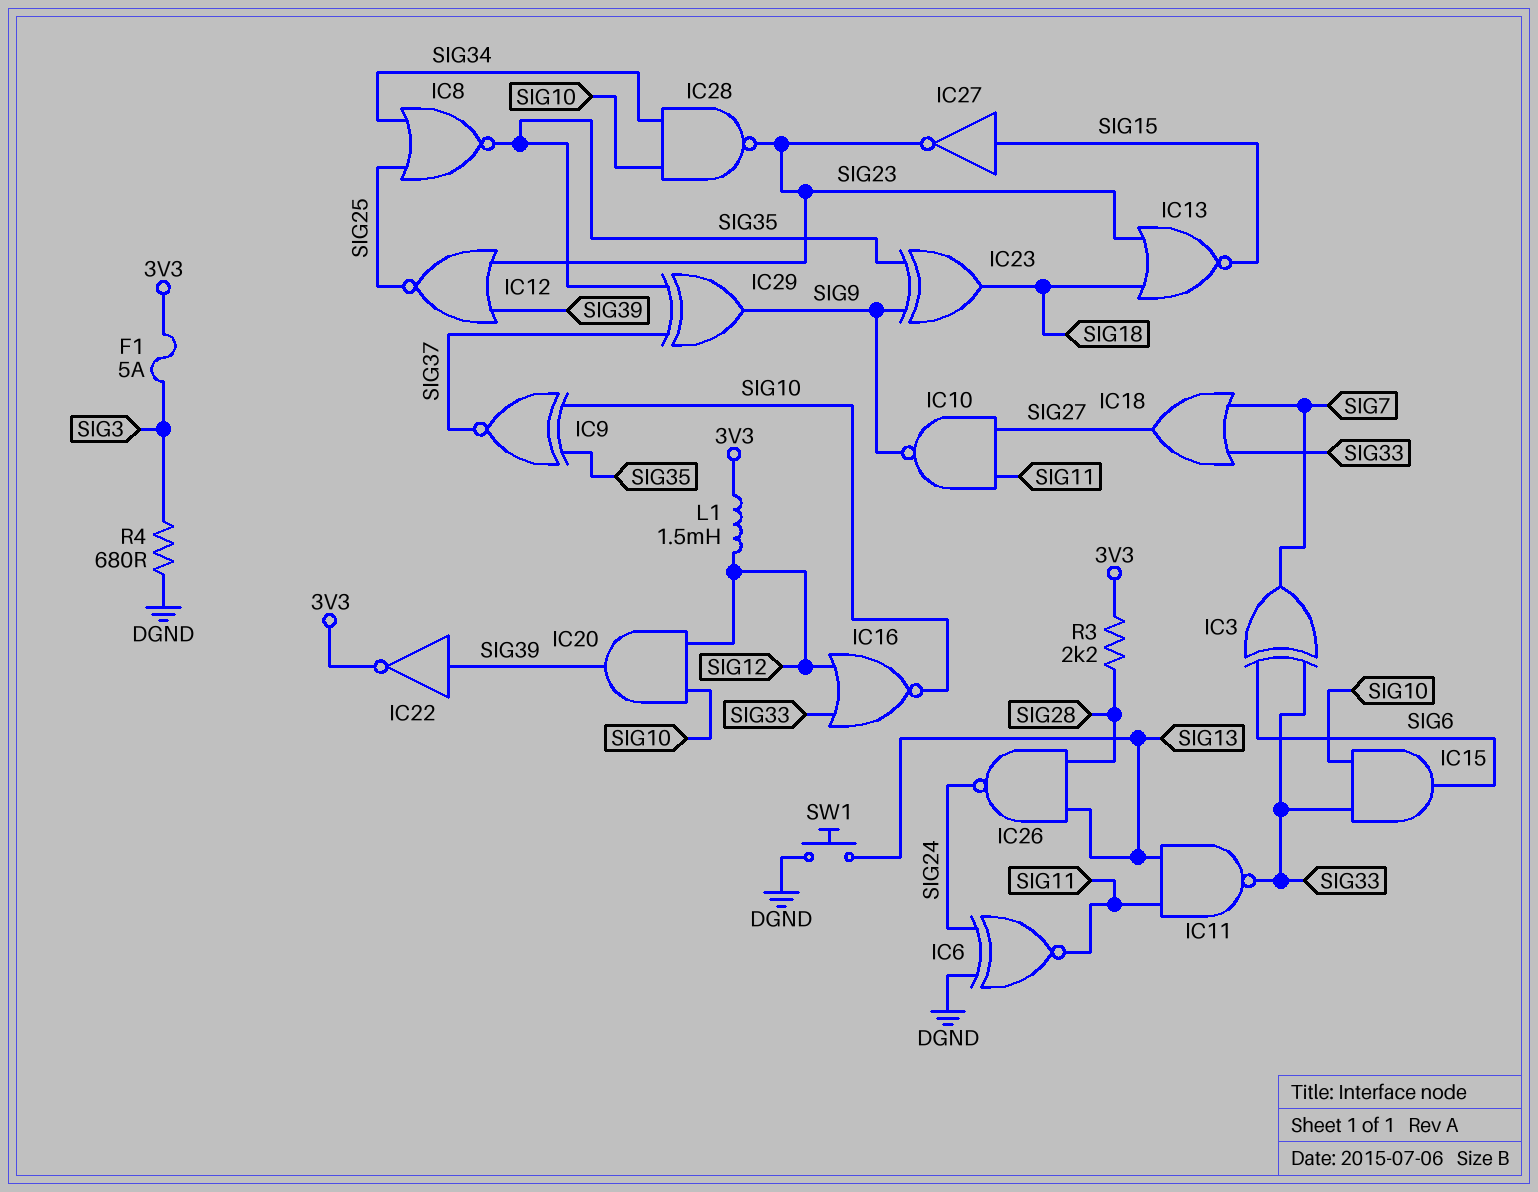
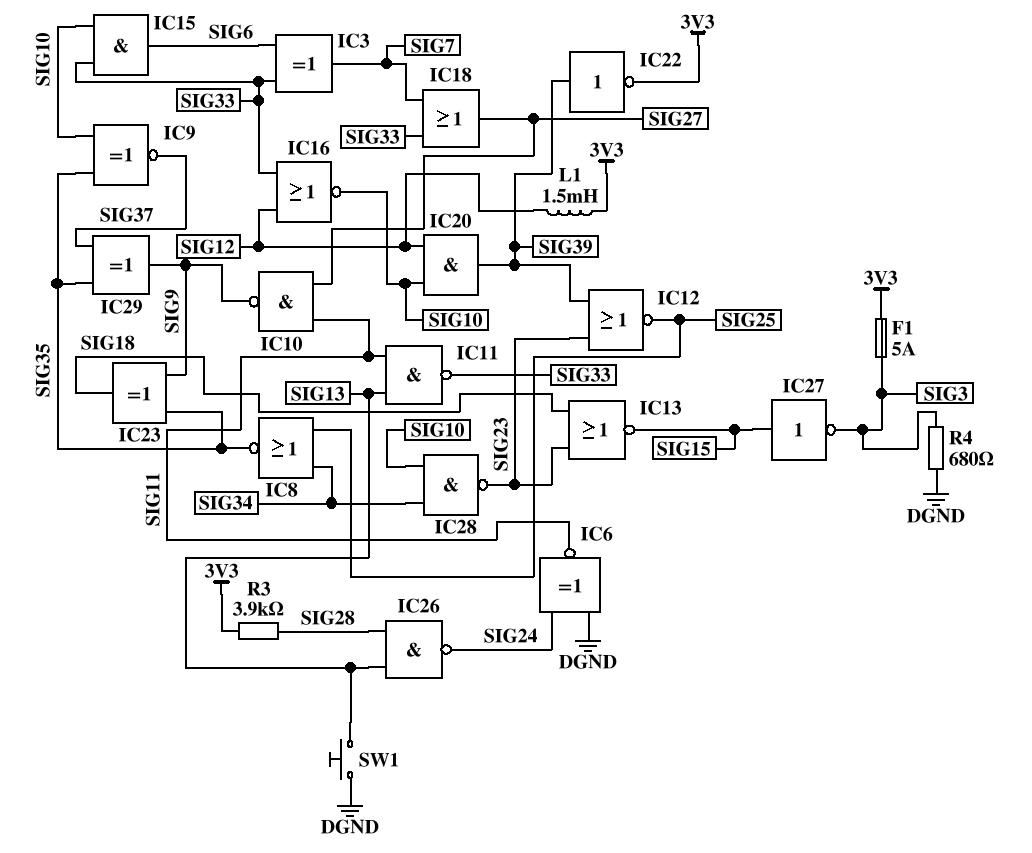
IC27: NOT (in SIG15, out SIG23) -> NOT (in SIG15, out SIG3)
R3: 2.2k (3V3, SIG28) -> 3.9k (3V3, SIG28)

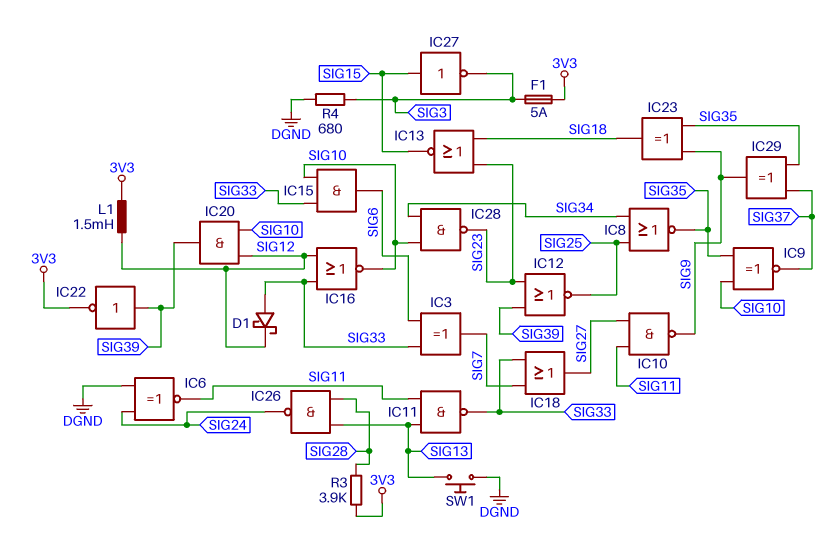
D1: none -> schottky (A SIG33, K SIG12)

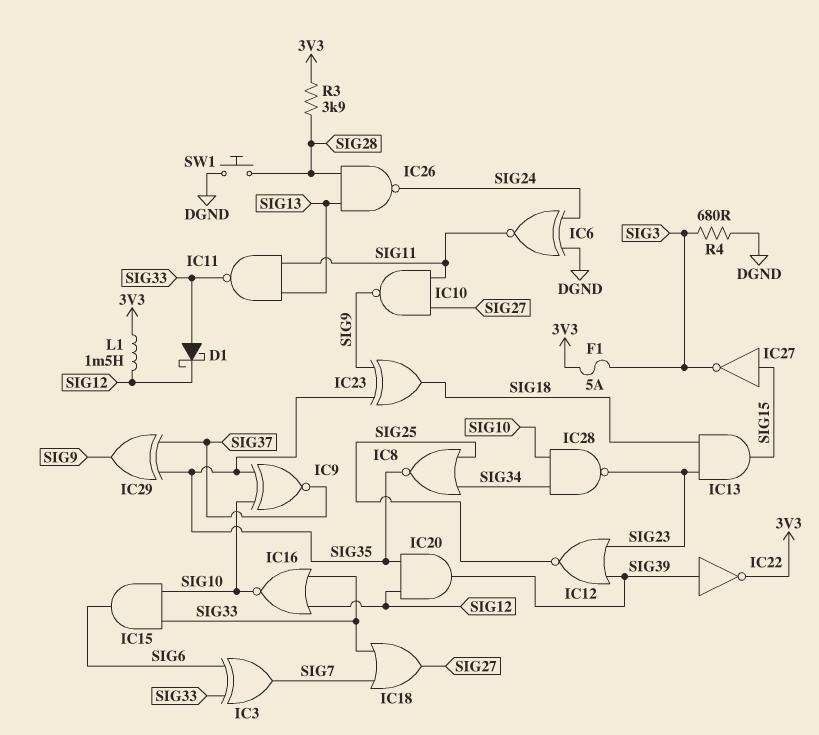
IC13: NOR (in SIG18, in SIG23, out SIG15) -> AND (in SIG18, in SIG23, out SIG15)
IC20: AND (in SIG10, in SIG12, out SIG39) -> AND (in SIG12, in SIG35, out SIG39)
SW1: button (DGND, SIG13) -> button (DGND, SIG28)

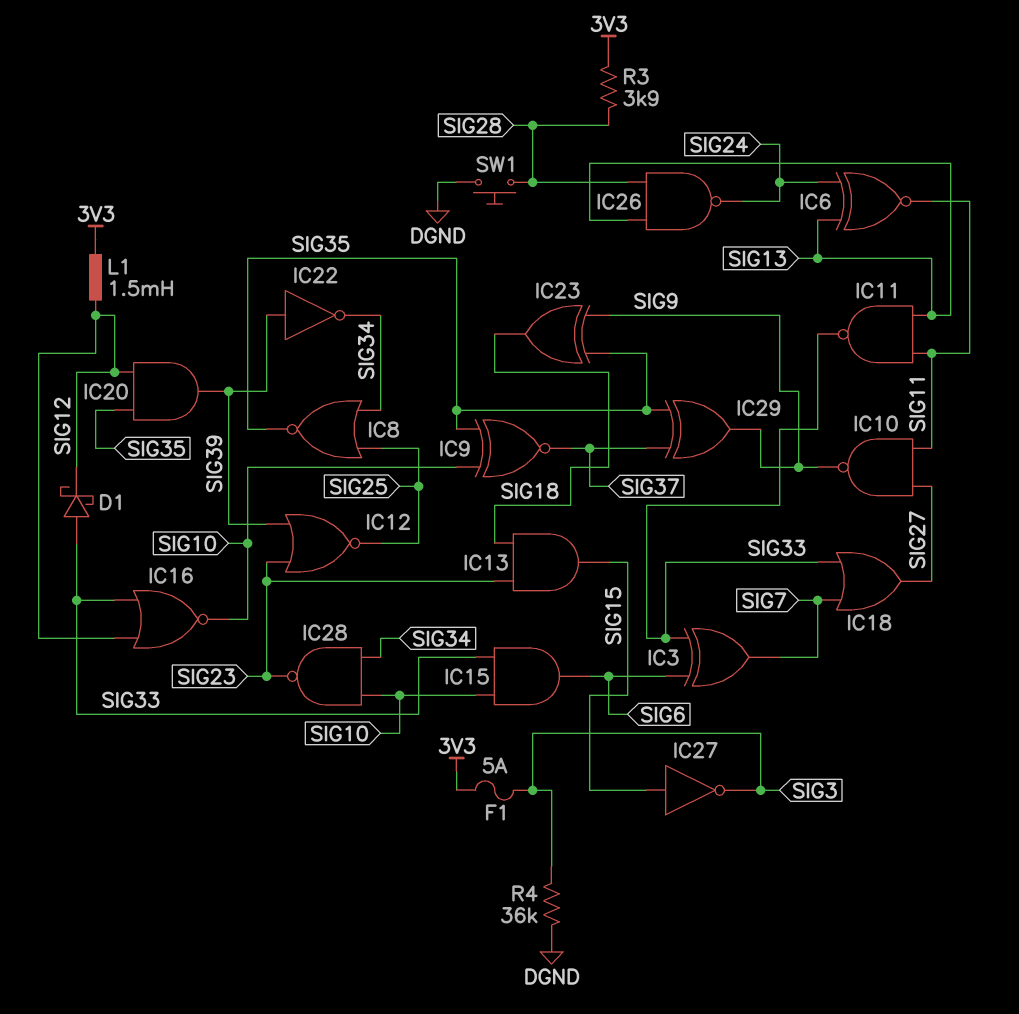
IC6: XNOR (in DGND, in SIG24, out SIG11) -> XNOR (in SIG13, in SIG24, out SIG11)
IC22: NOT (in SIG39, out 3V3) -> NOT (in SIG39, out SIG34)
R4: 680 (DGND, SIG3) -> 36k (DGND, SIG3)

